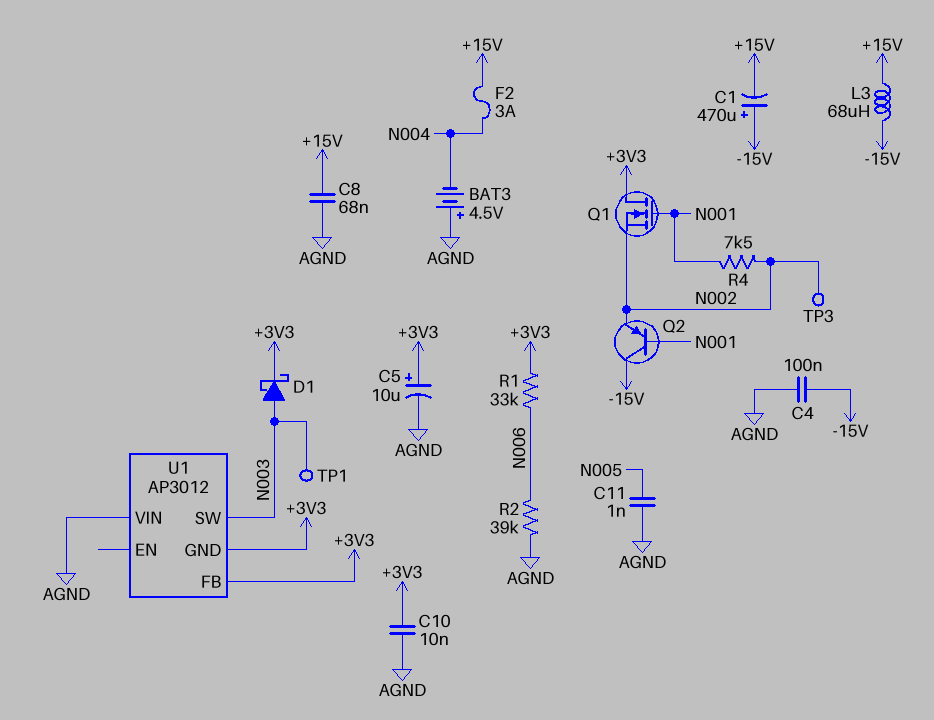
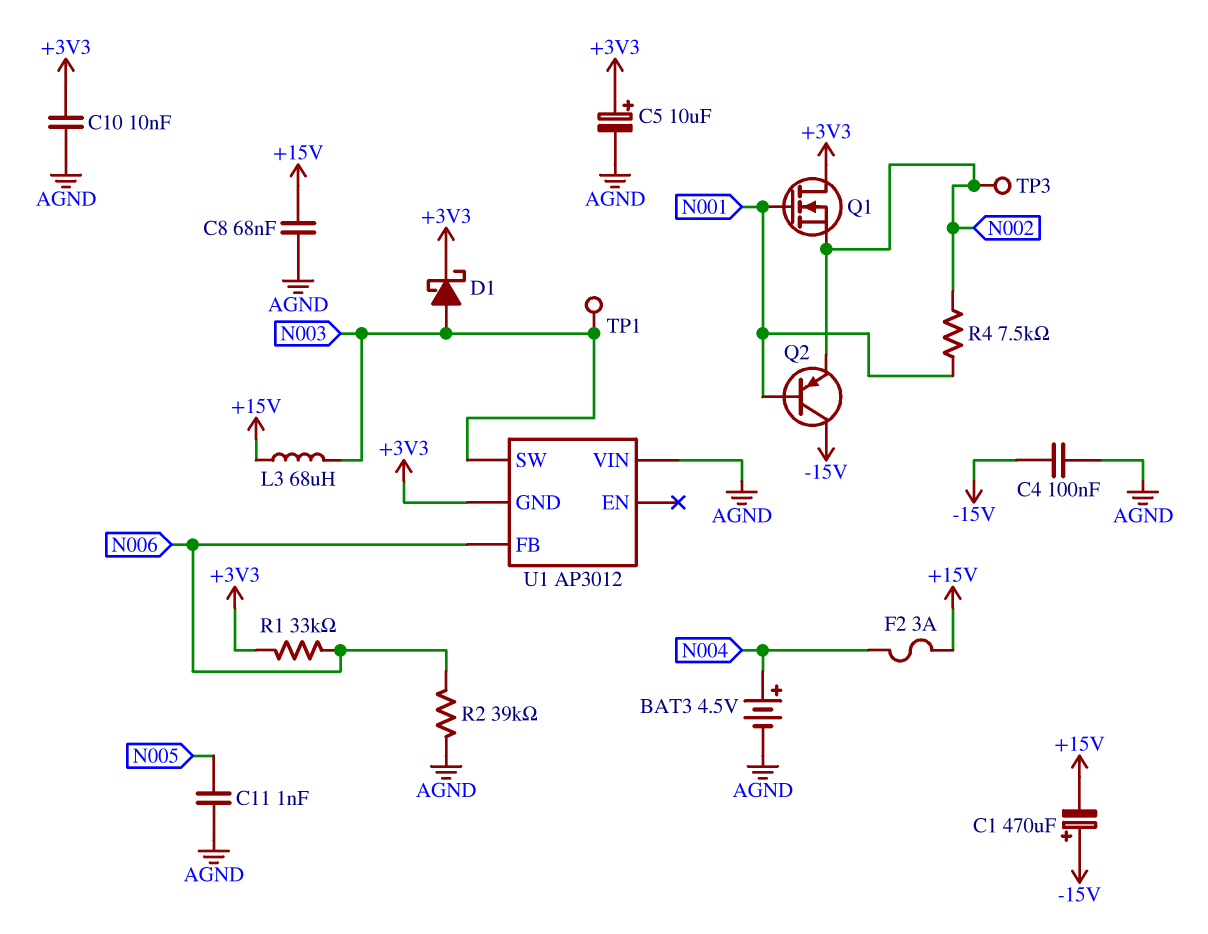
BAT3: 4.5V (plus AGND, minus N004) -> 4.5V (plus N004, minus AGND)
L3: 68uH (+15V, -15V) -> 68uH (+15V, N003)
U1 pin FB: +3V3 -> N006

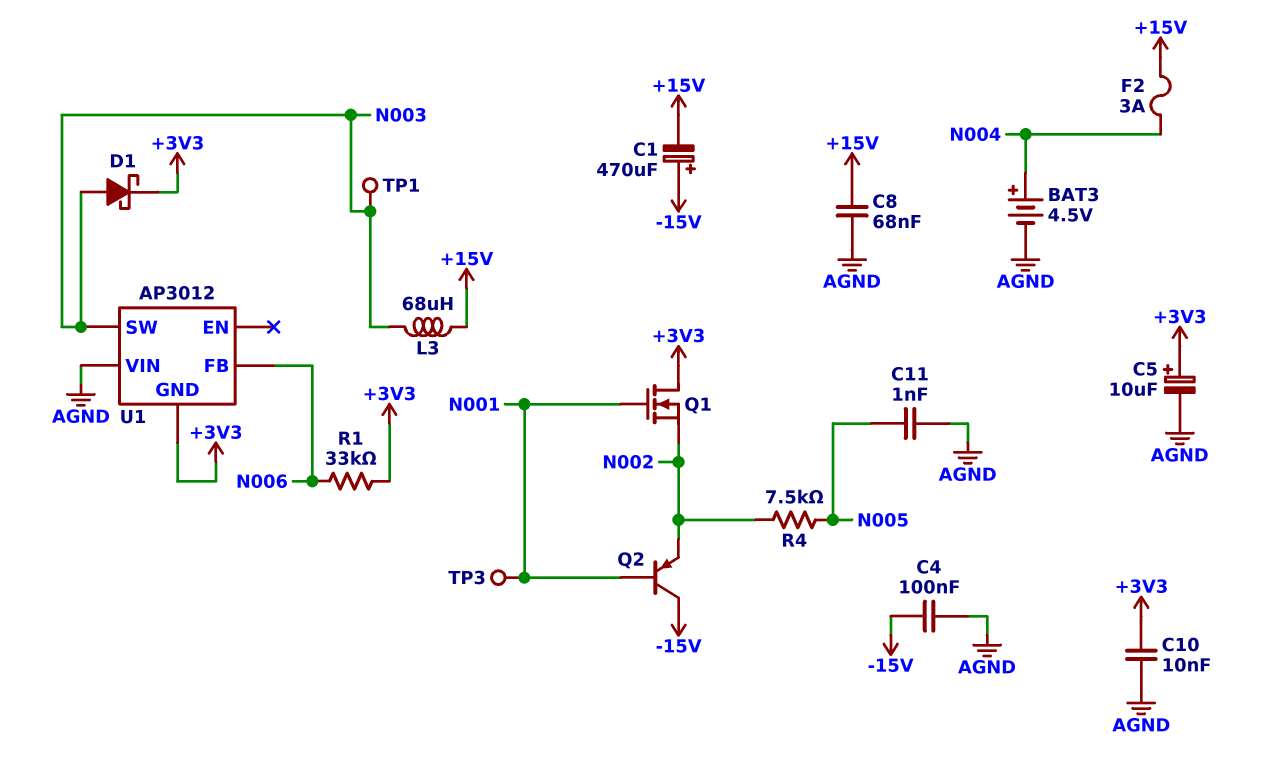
R2: 39k (AGND, N006) -> none
R4: 7.5k (N001, N002) -> 7.5k (N002, N005)
TP3: test point (N002) -> test point (N001)

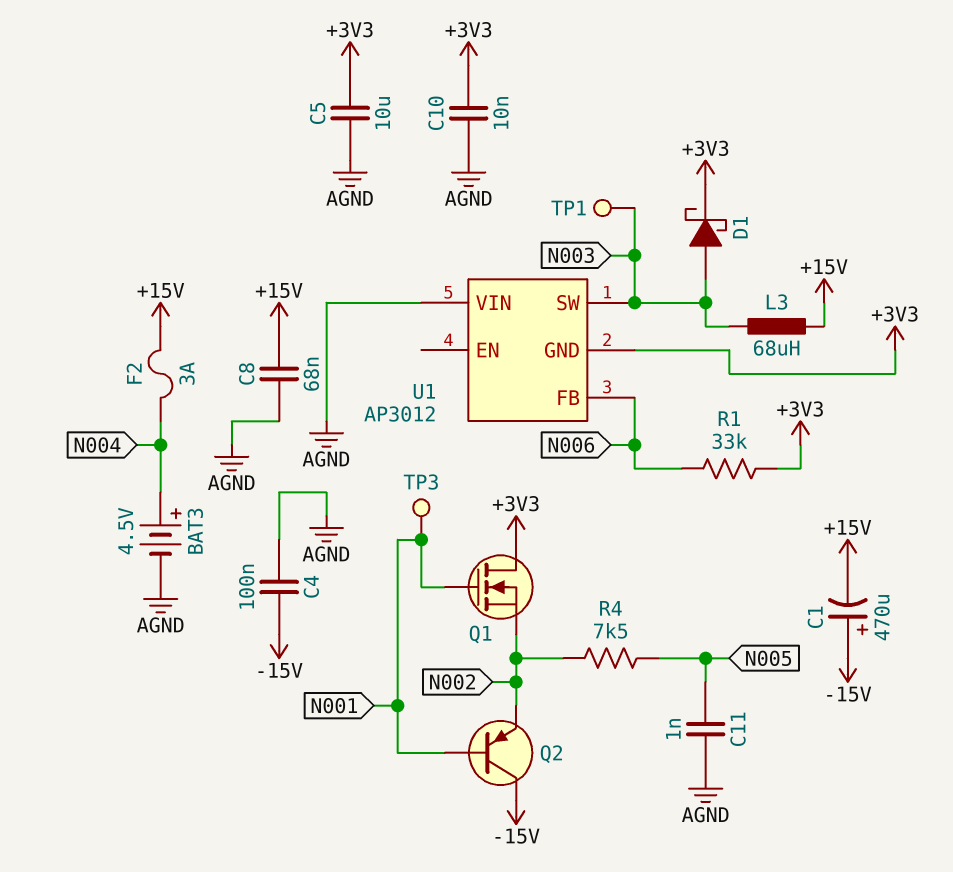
C5: 10uF (plus +3V3, minus AGND) -> 10uF (+3V3, AGND)

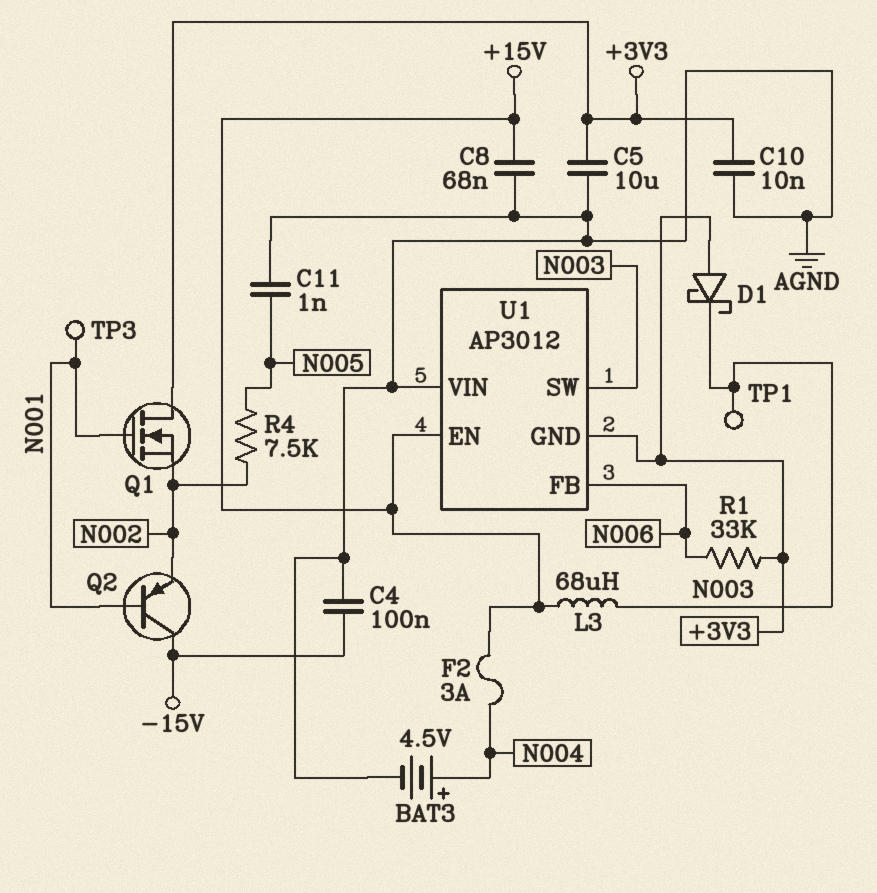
C1: 470uF (plus -15V, minus +15V) -> none
D1: schottky (A N003, K +3V3) -> schottky (A +3V3, K N003)
U1 pin EN: none -> +15V

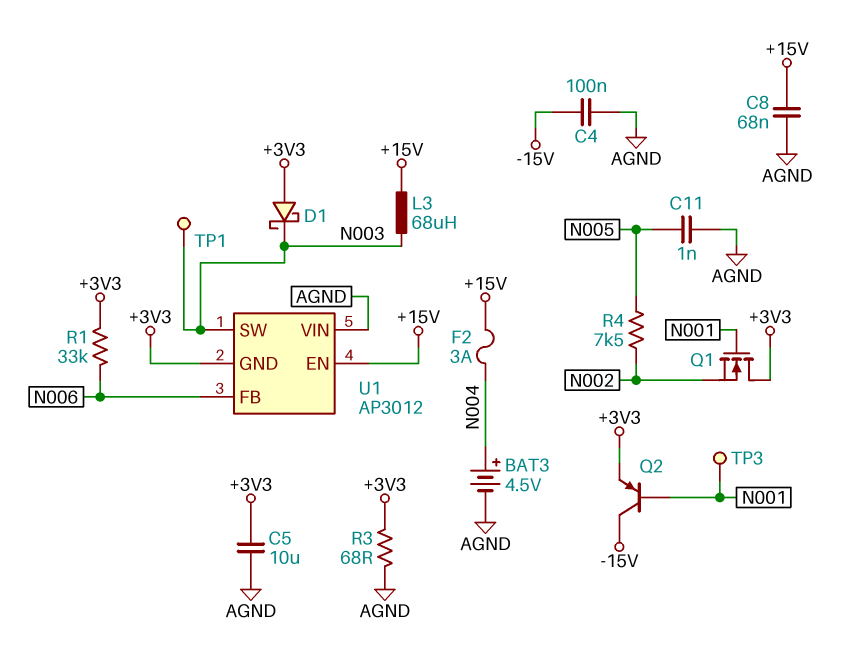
C10: 10nF (+3V3, AGND) -> none
Q2: PNP (B N001, C -15V, E N002) -> PNP (B N001, C -15V, E +3V3)
R3: none -> 68 (+3V3, AGND)

